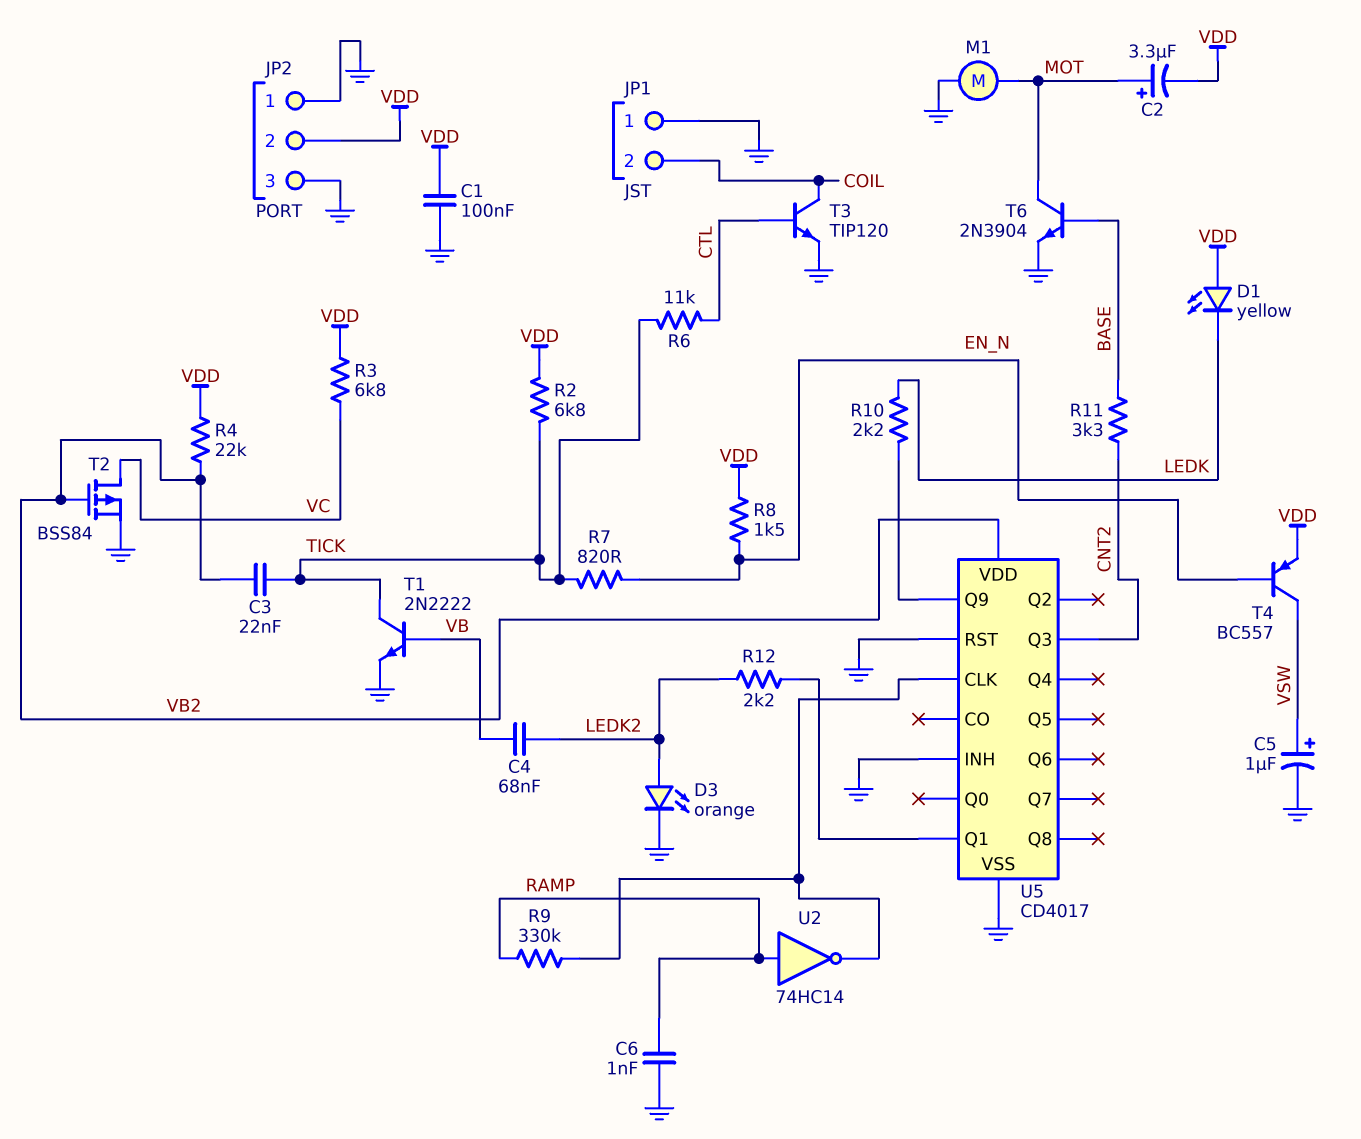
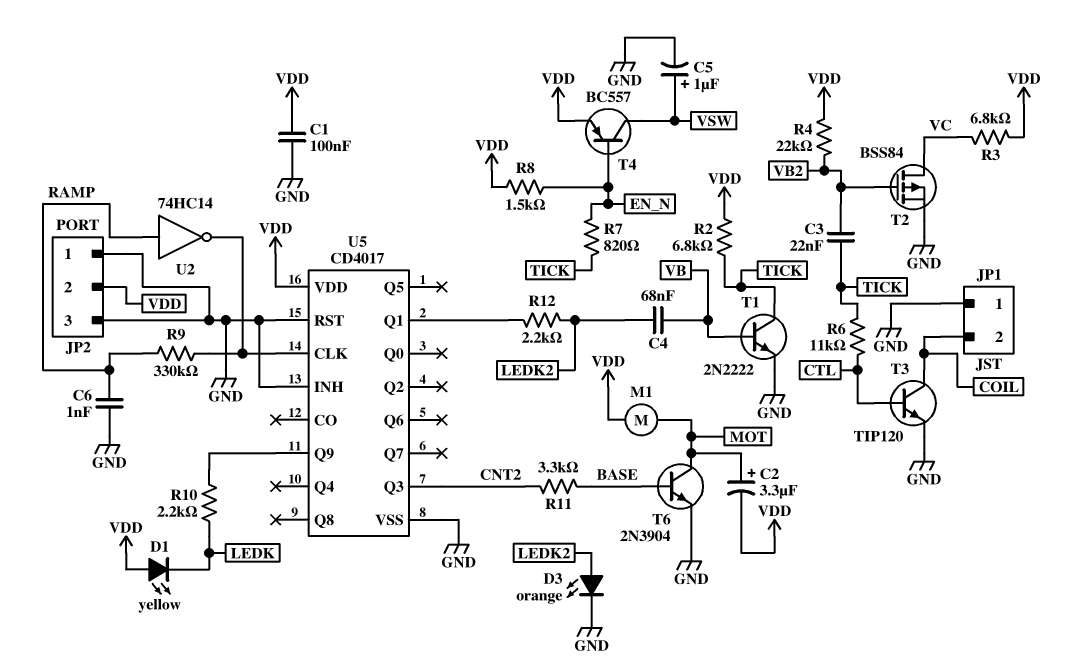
M1: motor (GND, MOT) -> motor (MOT, VDD)
U5 pin VDD: VB2 -> VDD

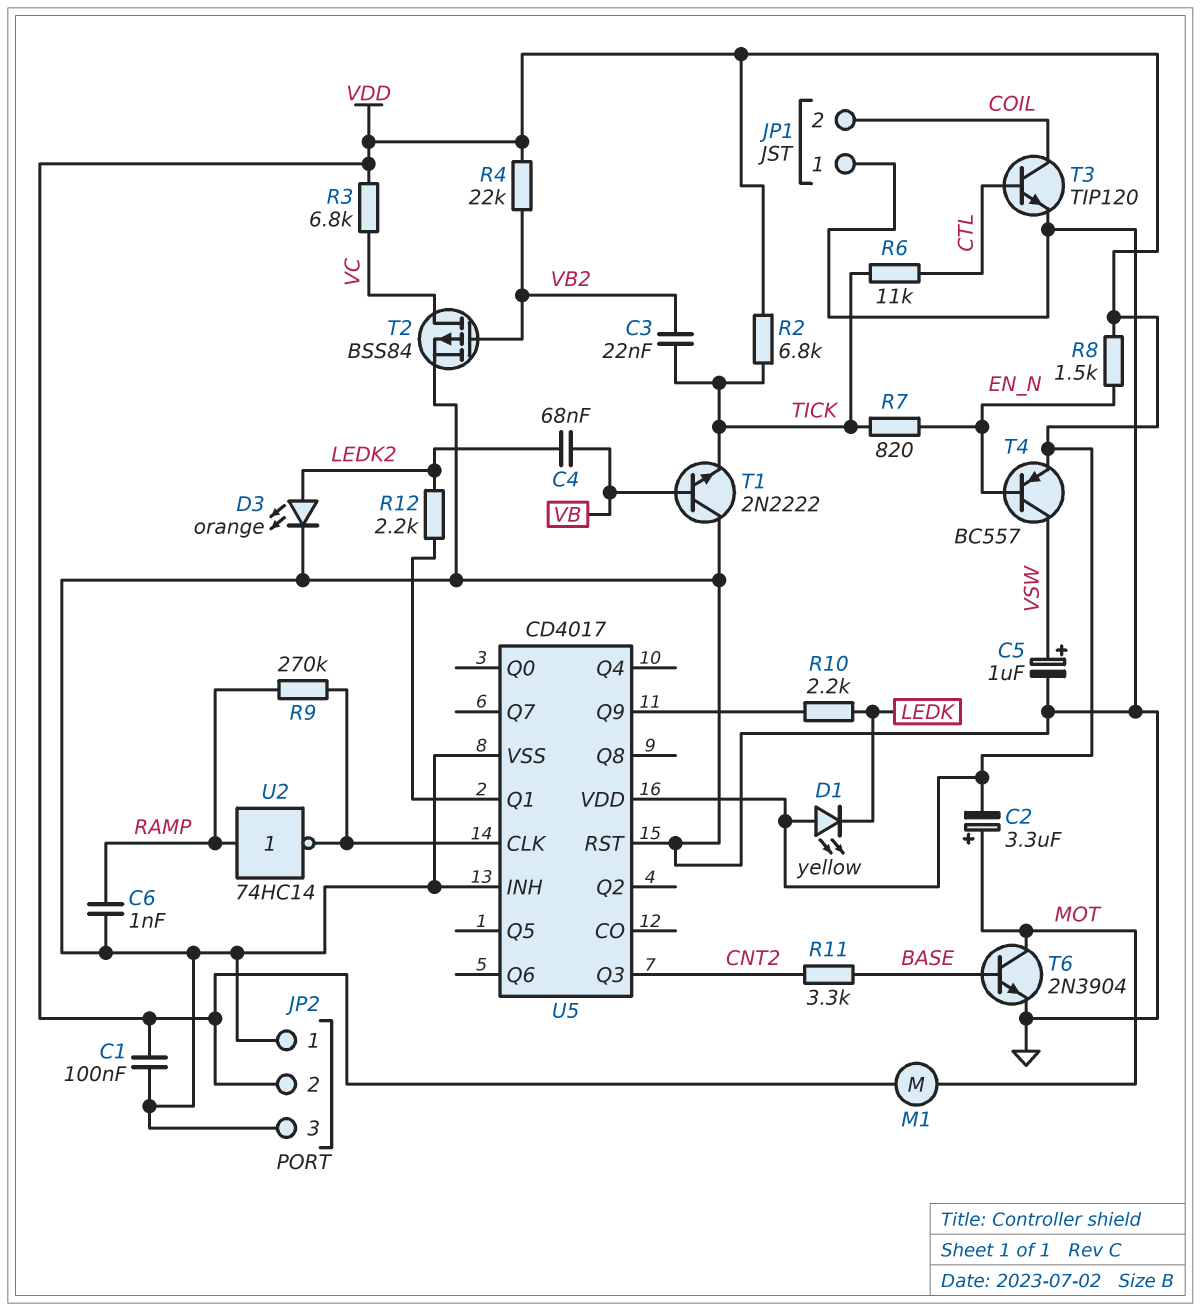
R9: 330k (RAMP, U5/CLK) -> 270k (RAMP, U5/CLK)
T1: NPN 2N2222 (B VB, C TICK, E GND) -> NPN 2N2222 (B VB, C GND, E TICK)

